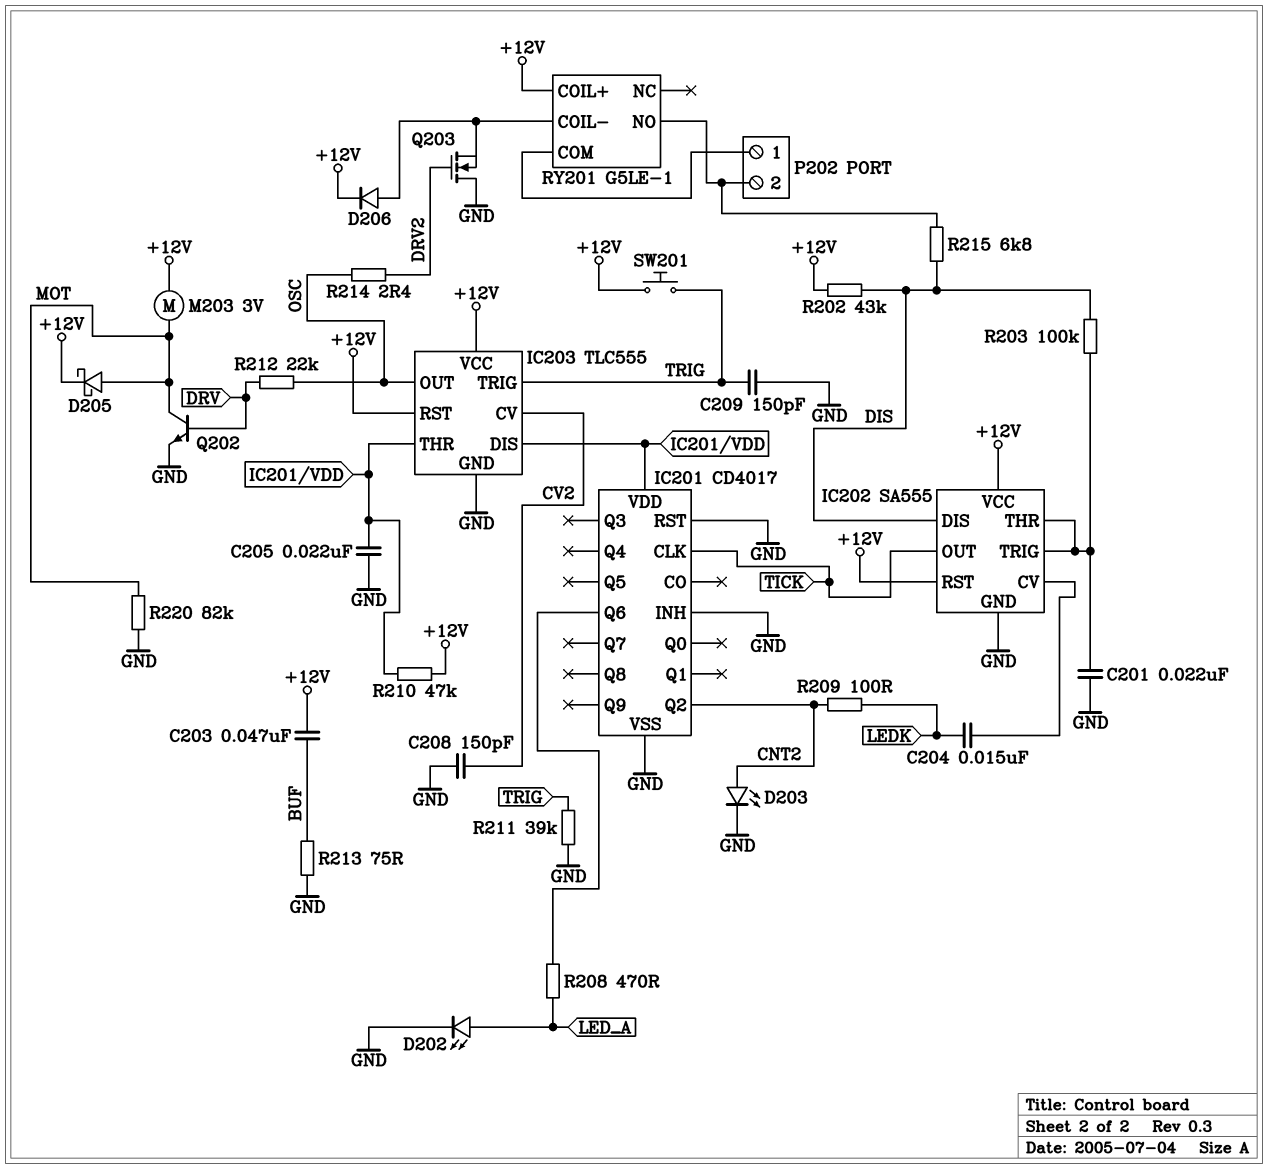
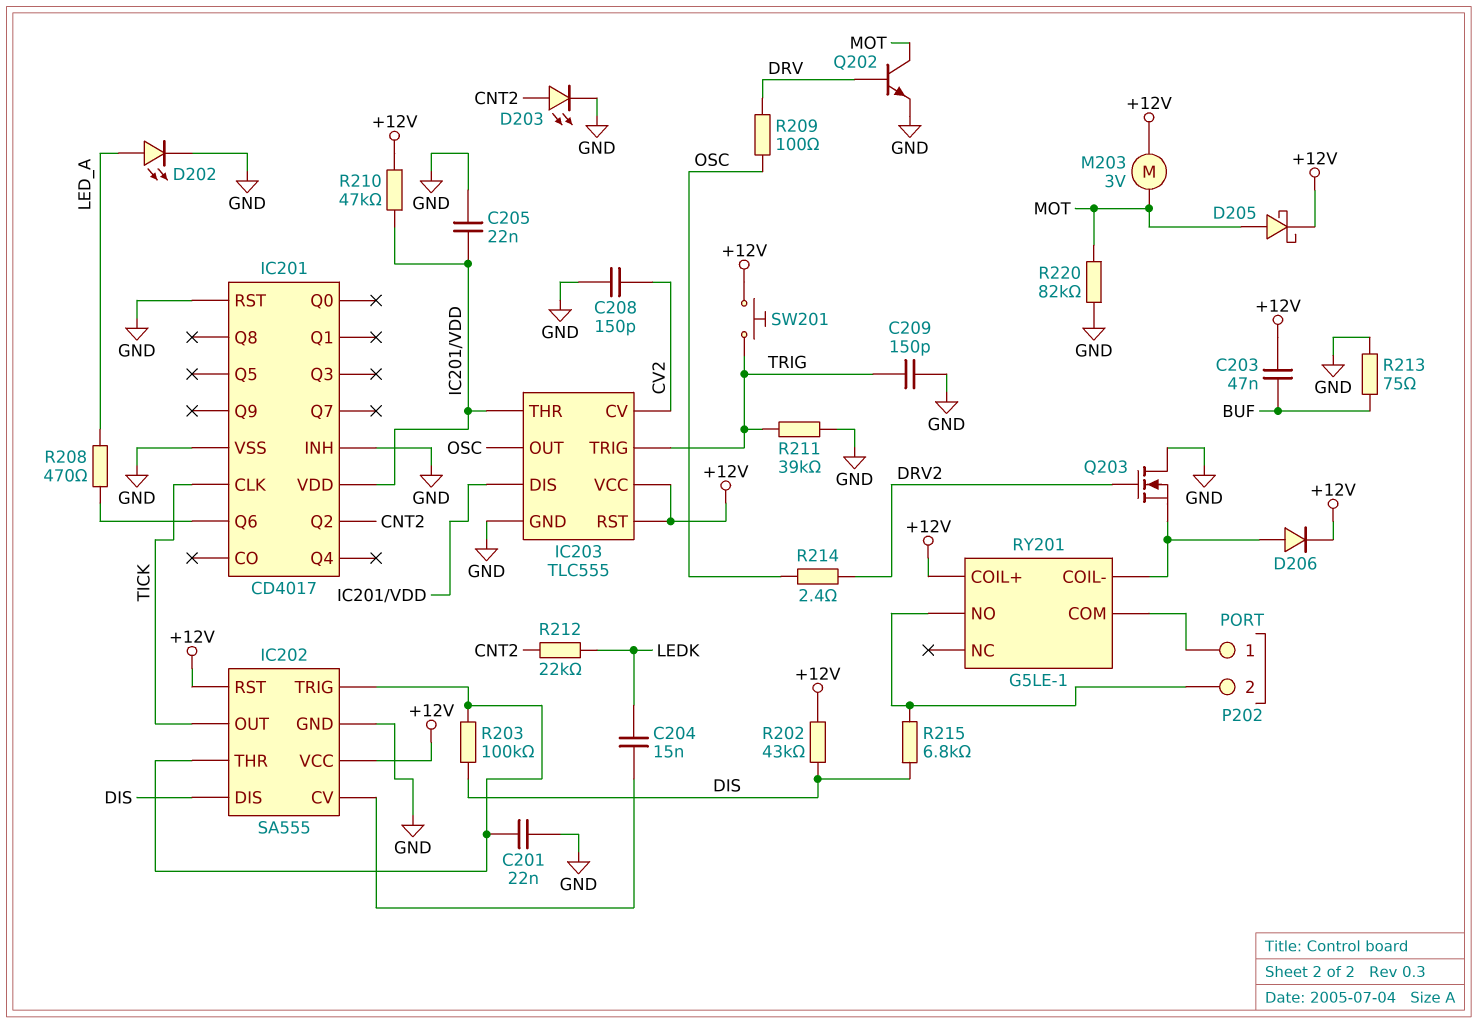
R209: 100 (CNT2, LEDK) -> 100 (DRV, OSC)
R212: 22k (DRV, OSC) -> 22k (CNT2, LEDK)

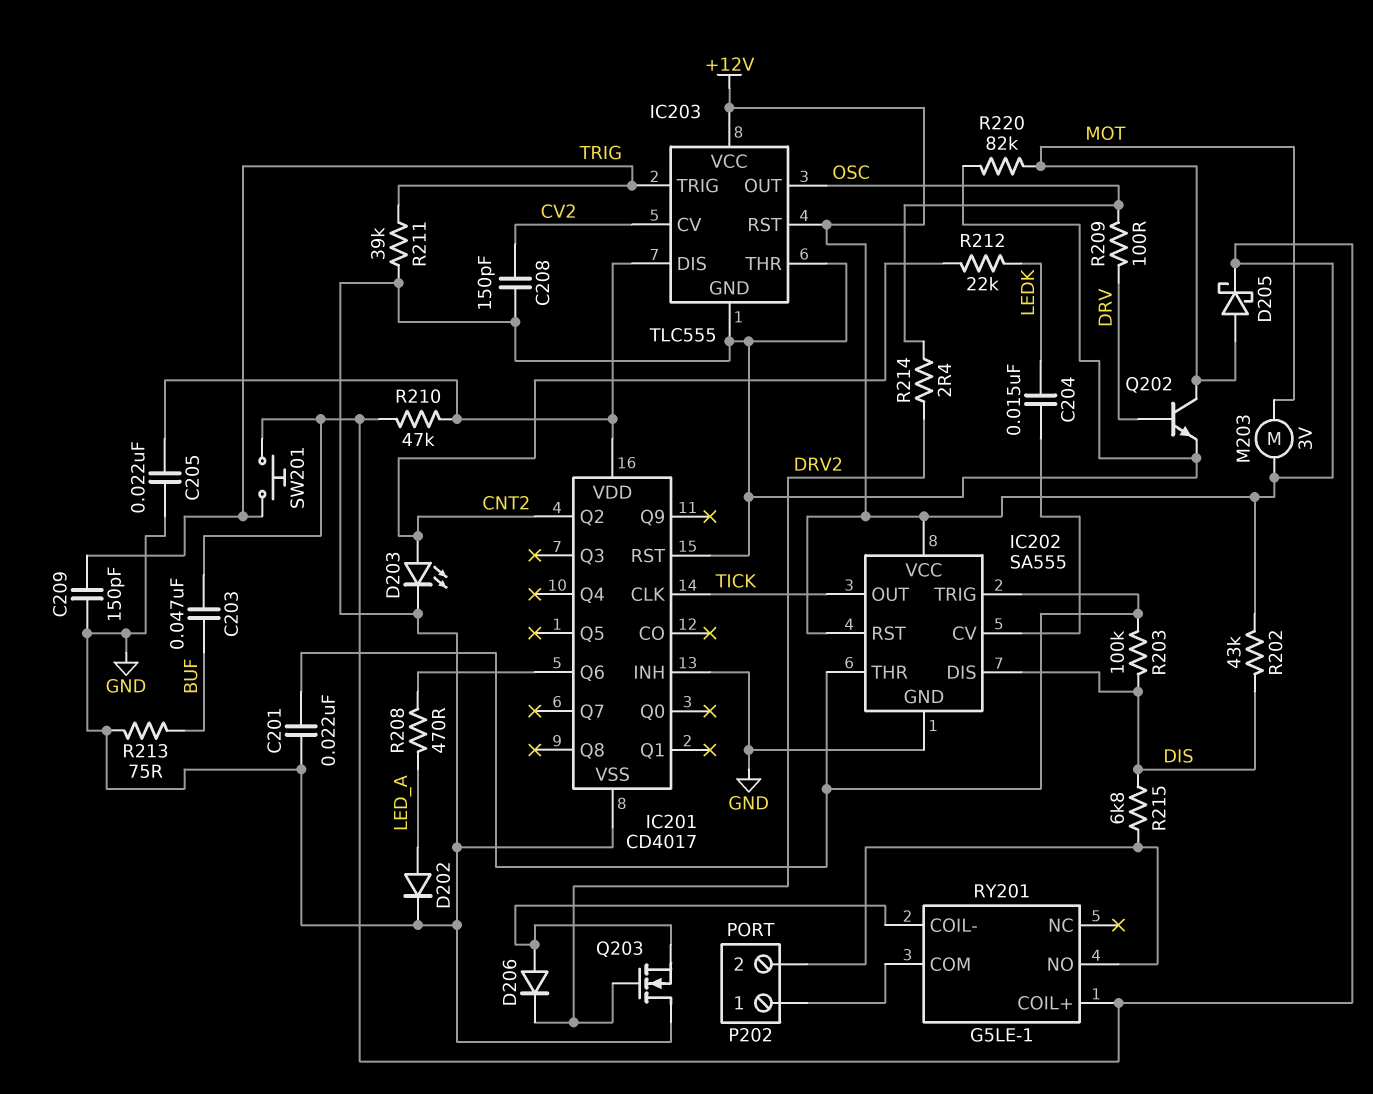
D202: LED (A LED_A, K GND) -> diode (A LED_A, K GND)
D206: diode (A RY201/COIL-, K +12V) -> diode (A RY201/COIL-, K DRV2)
IC203 pin THR: IC201/VDD -> GND

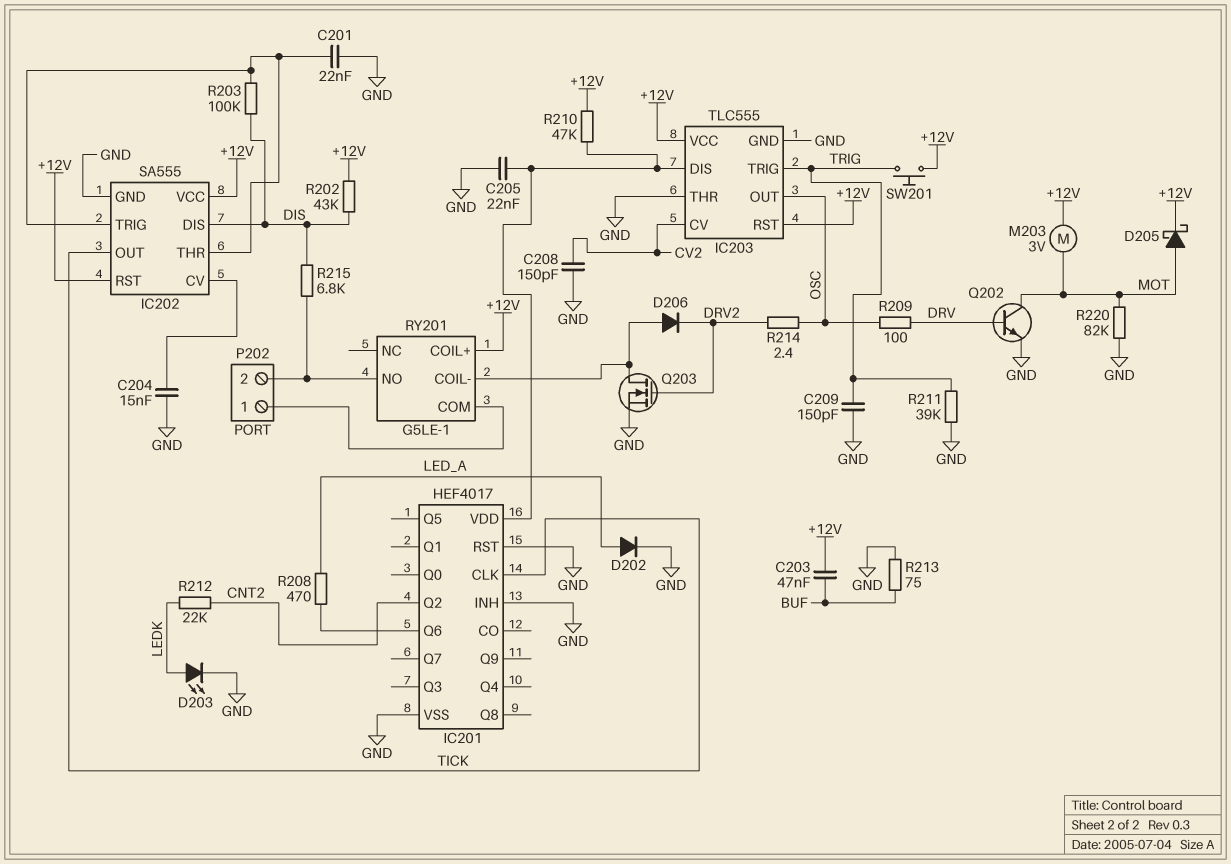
C204: 15nF (IC202/CV, LEDK) -> 15nF (GND, IC202/CV)
D203: LED (A CNT2, K GND) -> LED (A LEDK, K GND)
IC201: CD4017 -> HEF4017
Q203: NMOS (G DRV2, D GND, S RY201/COIL-) -> NMOS (G DRV2, D RY201/COIL-, S GND)

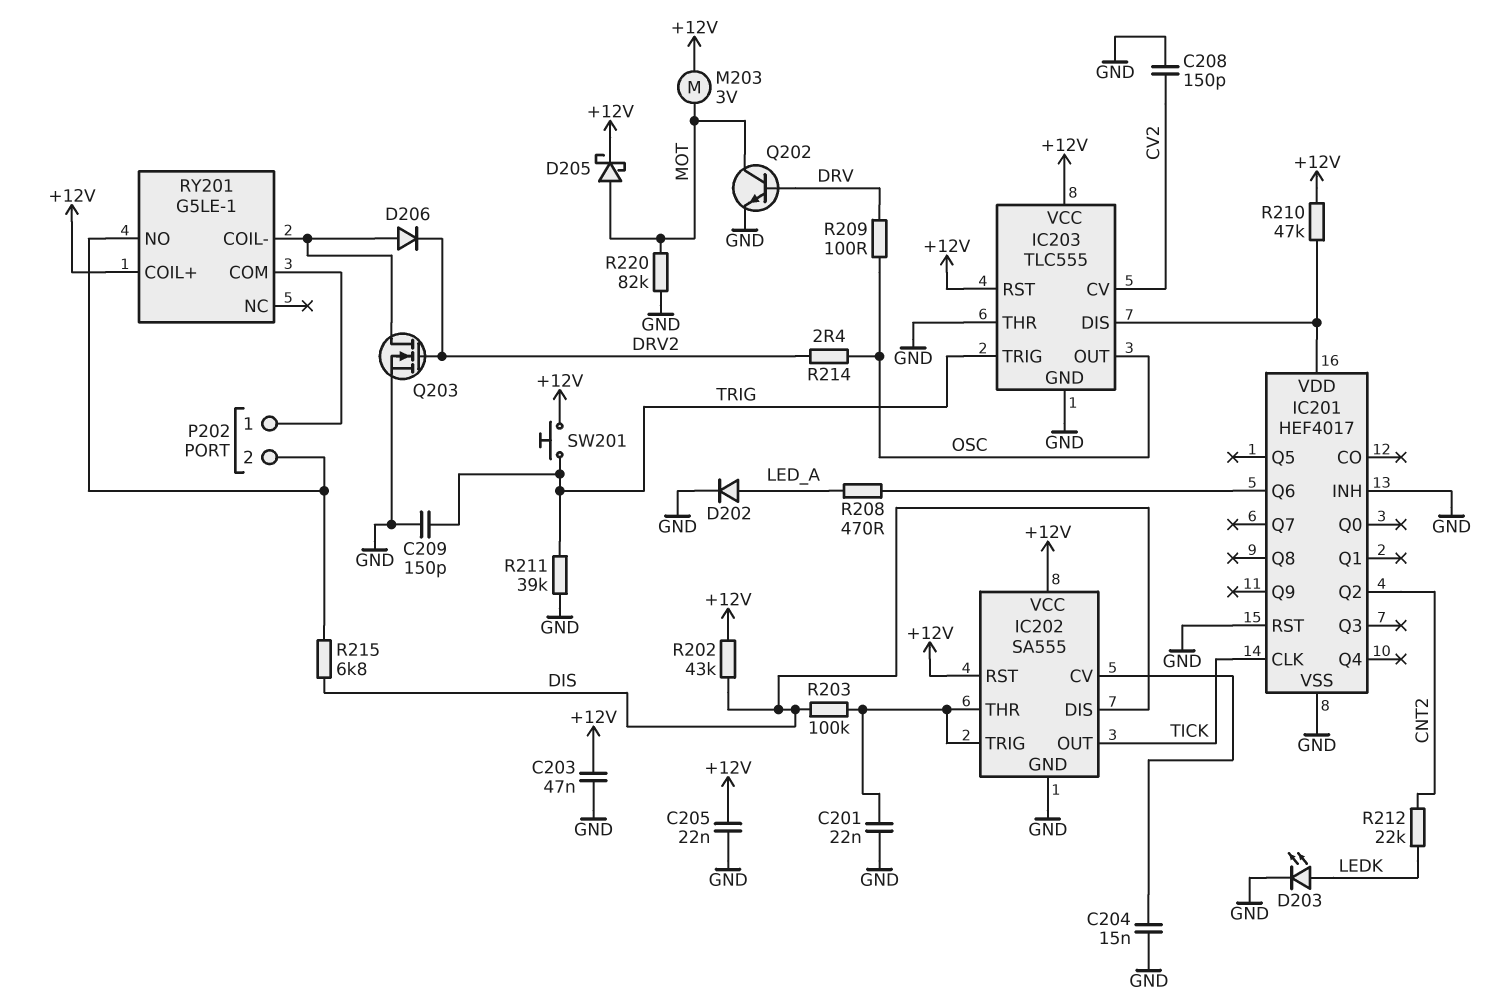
C203: 47nF (+12V, BUF) -> 47nF (+12V, GND)
C205: 22nF (GND, IC201/VDD) -> 22nF (+12V, GND)
R213: 75 (BUF, GND) -> none

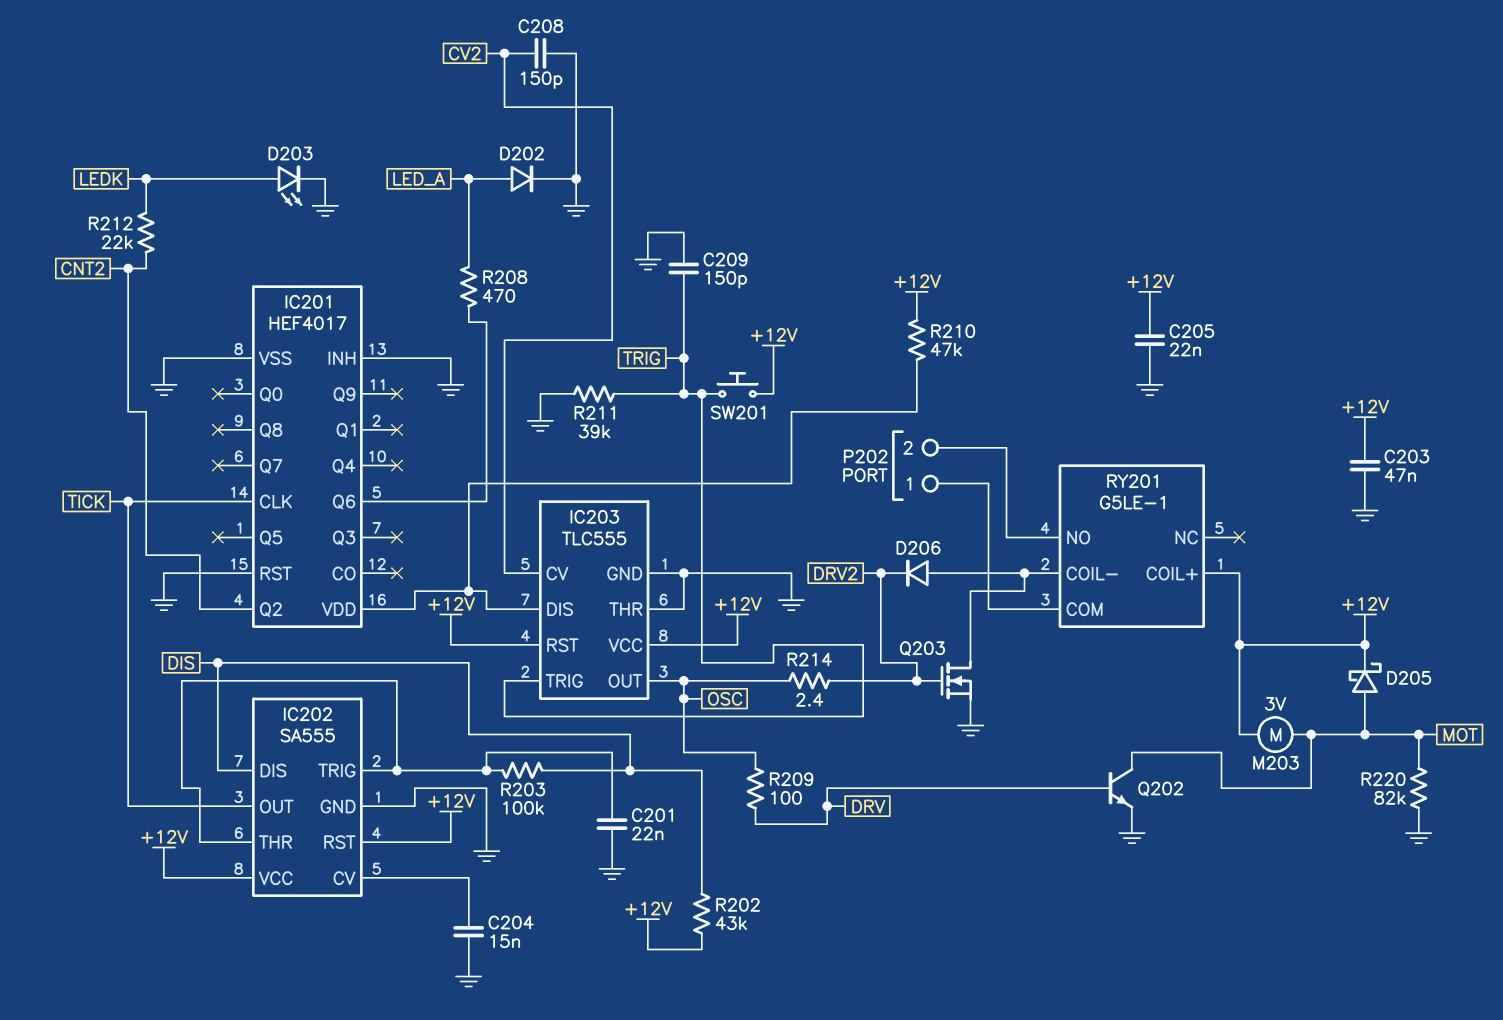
R215: 6.8k (DIS, P202/2) -> none

